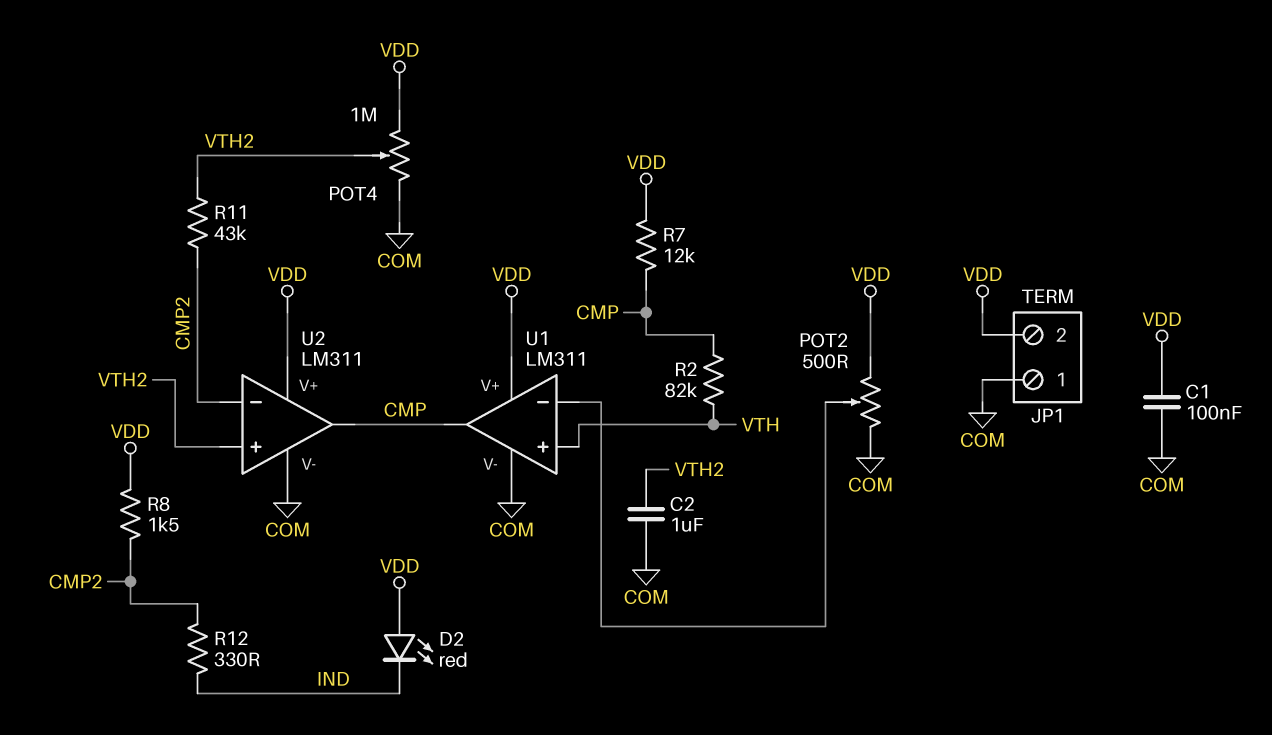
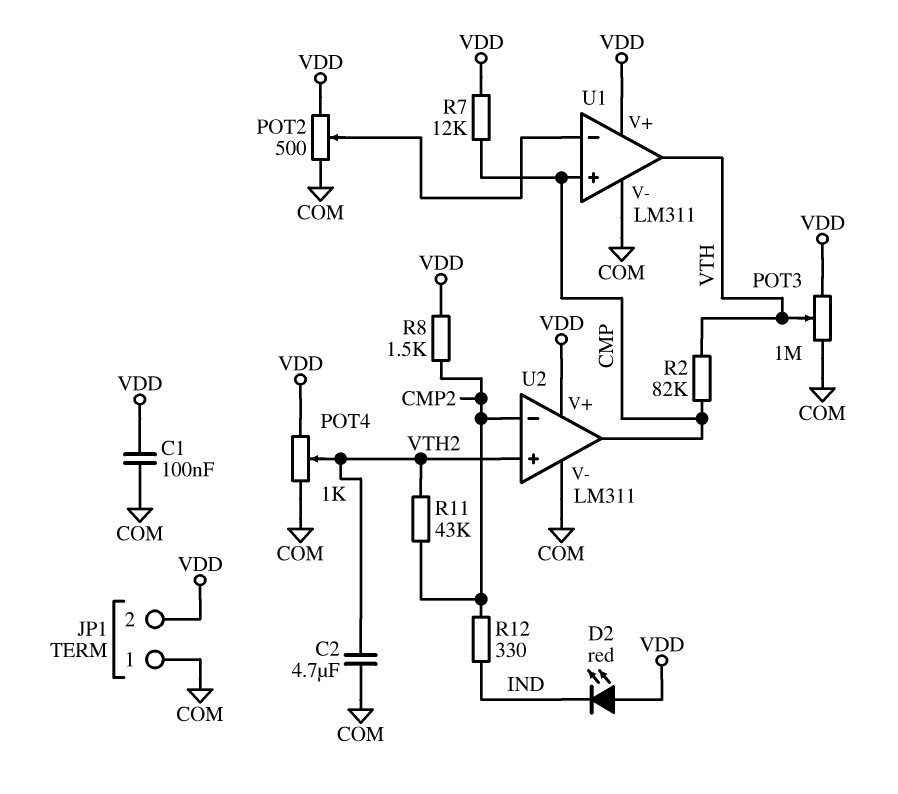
C2: 1uF (COM, VTH2) -> 4.7uF (COM, VTH2)
POT3: none -> 1M (COM, VDD, wiper VTH)
POT4: 1M (COM, VDD, wiper VTH2) -> 1k (COM, VDD, wiper VTH2)
U1 pin in+: VTH -> CMP
U1 pin out: CMP -> VTH

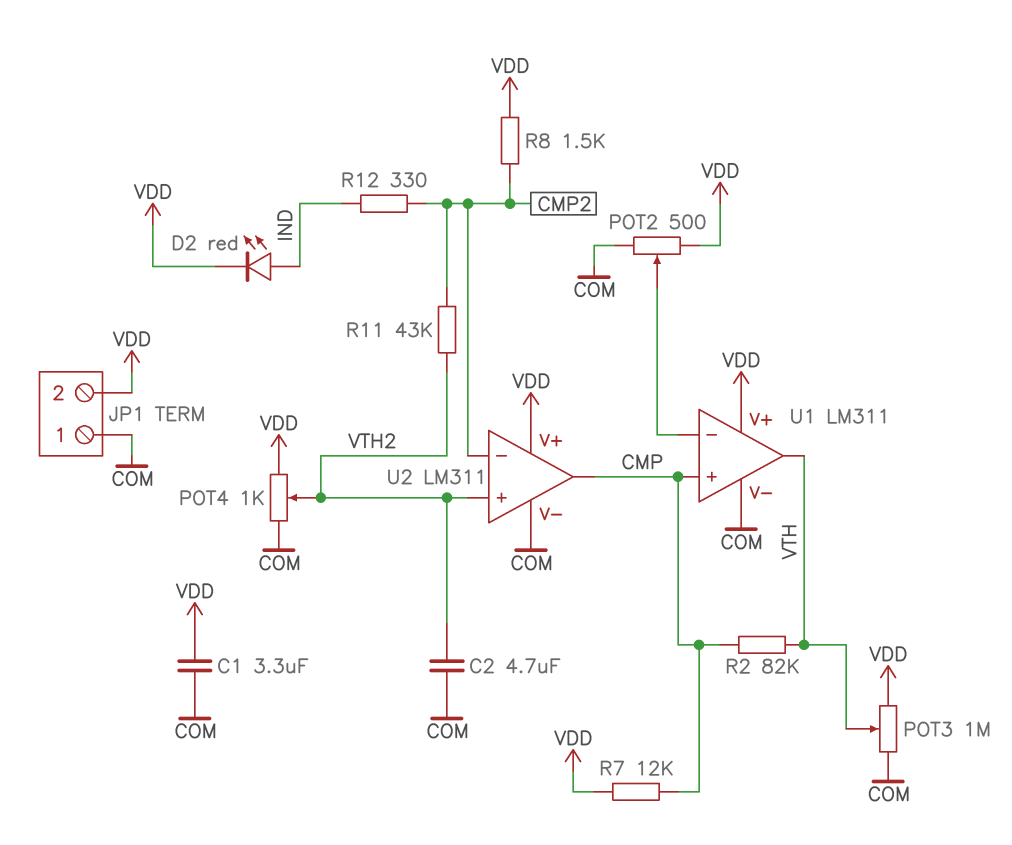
C1: 100nF (COM, VDD) -> 3.3uF (COM, VDD)
D2: LED red (A VDD, K IND) -> LED red (A IND, K VDD)

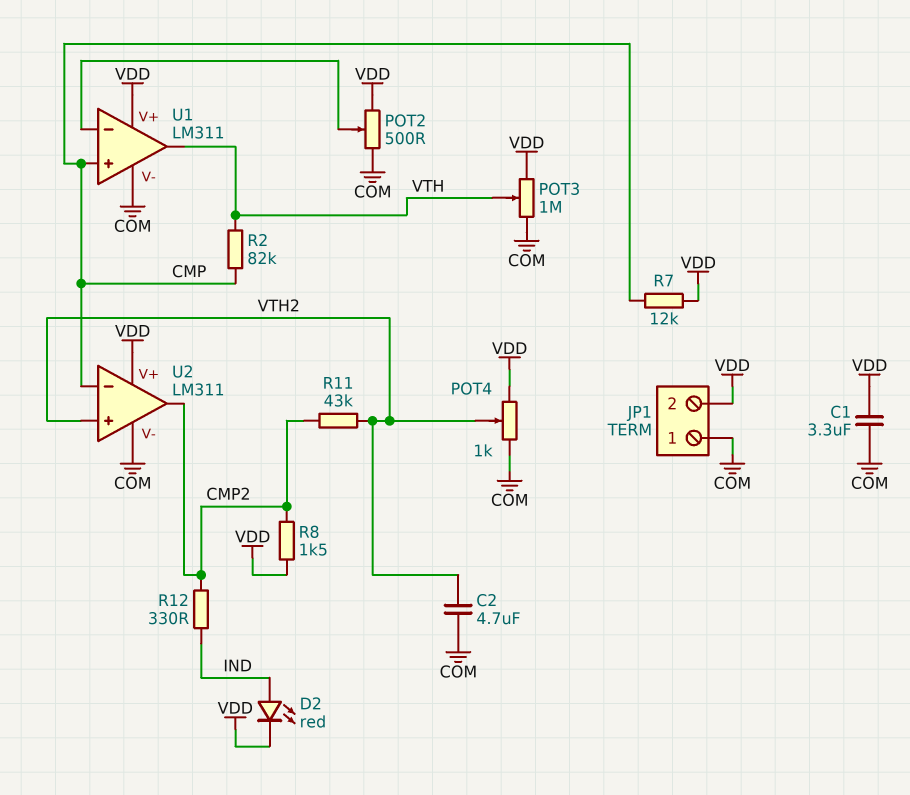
U2 pin in-: CMP2 -> CMP
U2 pin out: CMP -> CMP2

